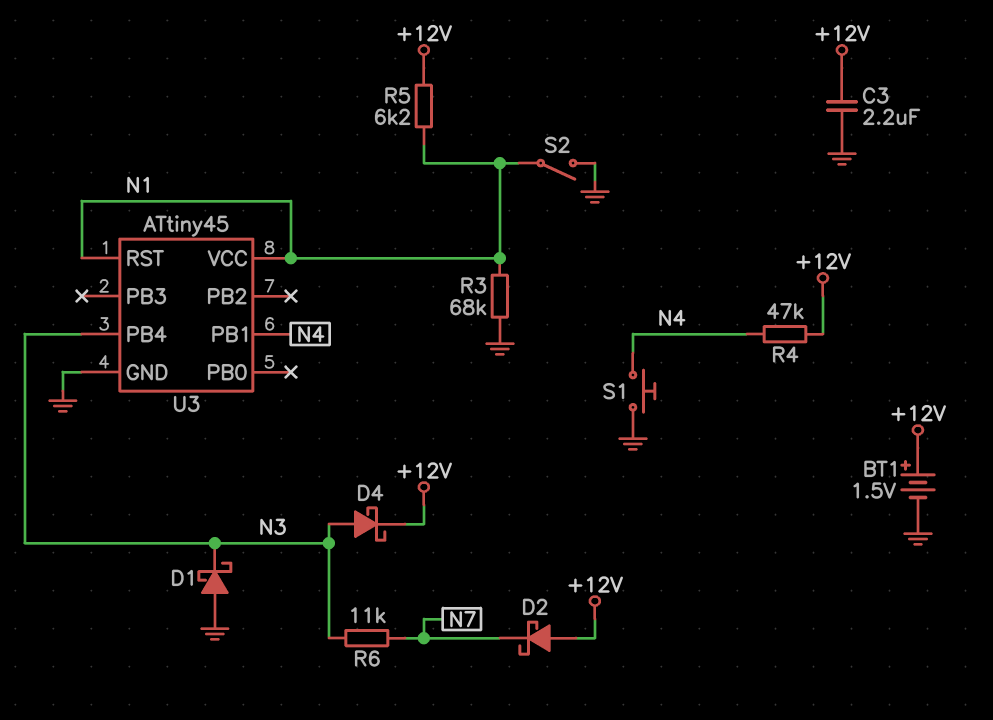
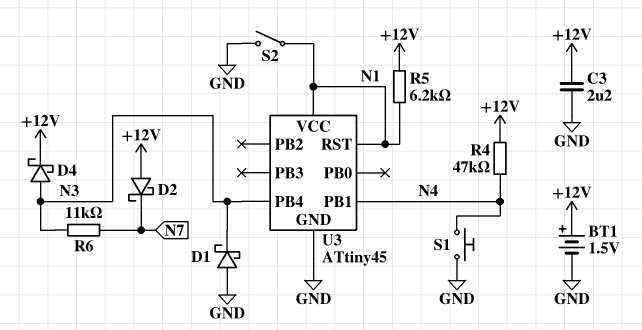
R3: 68k (GND, N1) -> none

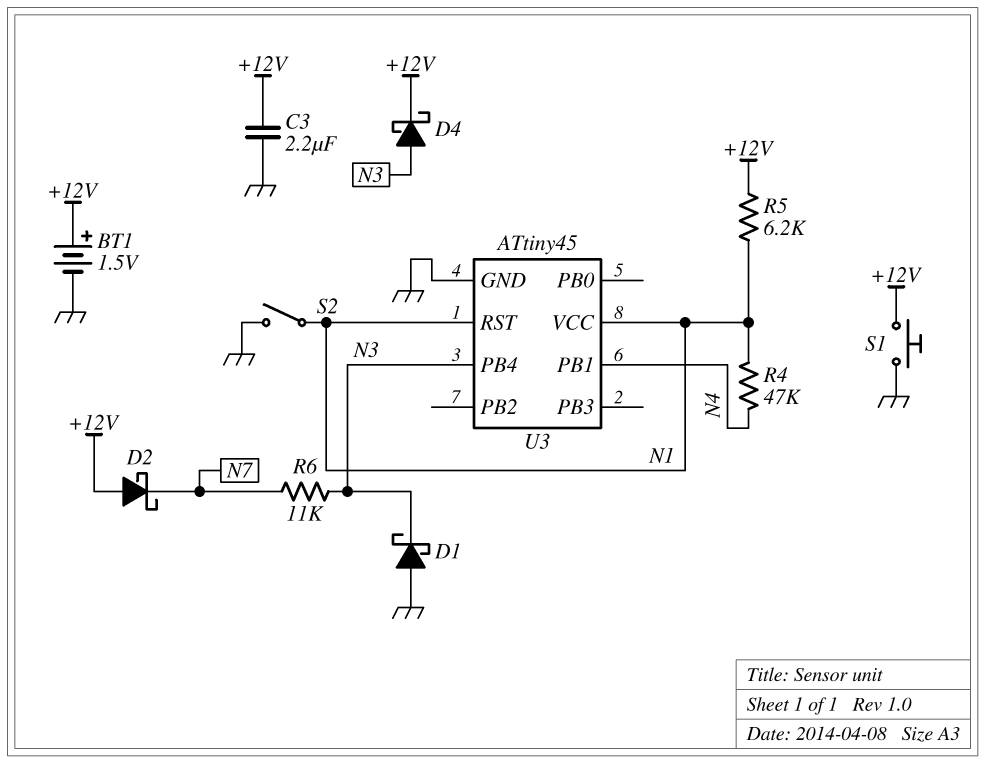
R4: 47k (+12V, N4) -> 47k (N1, N4)
S1: button (GND, N4) -> button (+12V, GND)

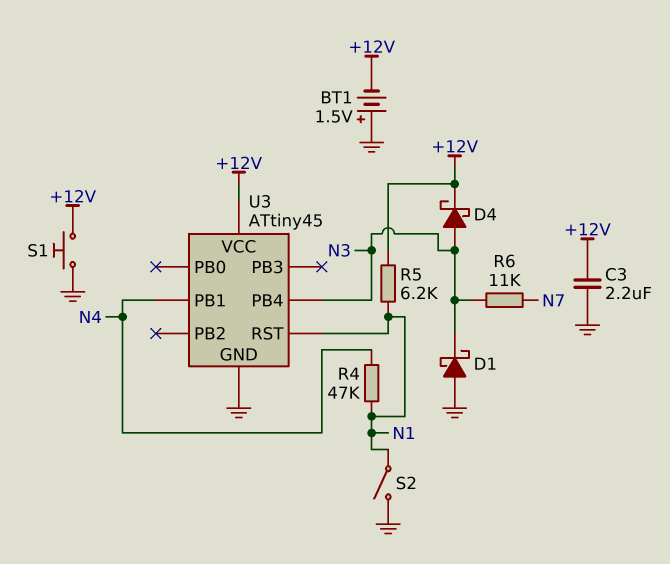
BT1: 1.5V (plus +12V, minus GND) -> 1.5V (plus GND, minus +12V)
D2: schottky (A +12V, K N7) -> none
U3 pin VCC: N1 -> +12V

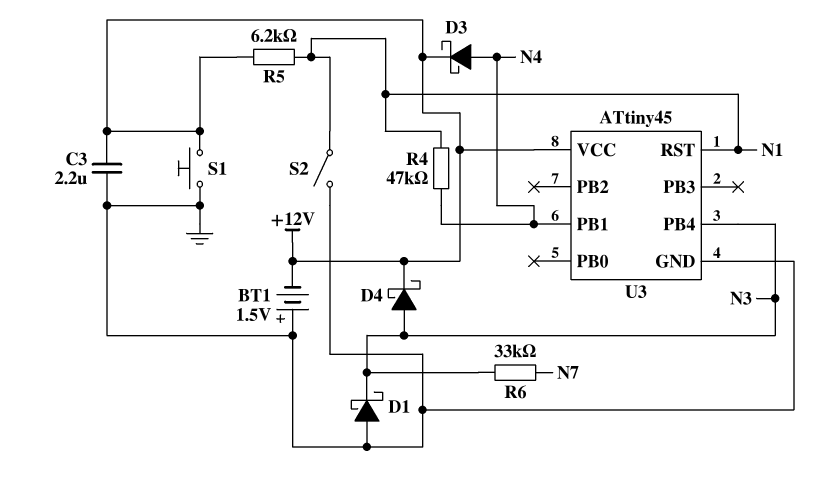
D3: none -> schottky (A N4, K +12V)
R6: 11k (N3, N7) -> 33k (N3, N7)

